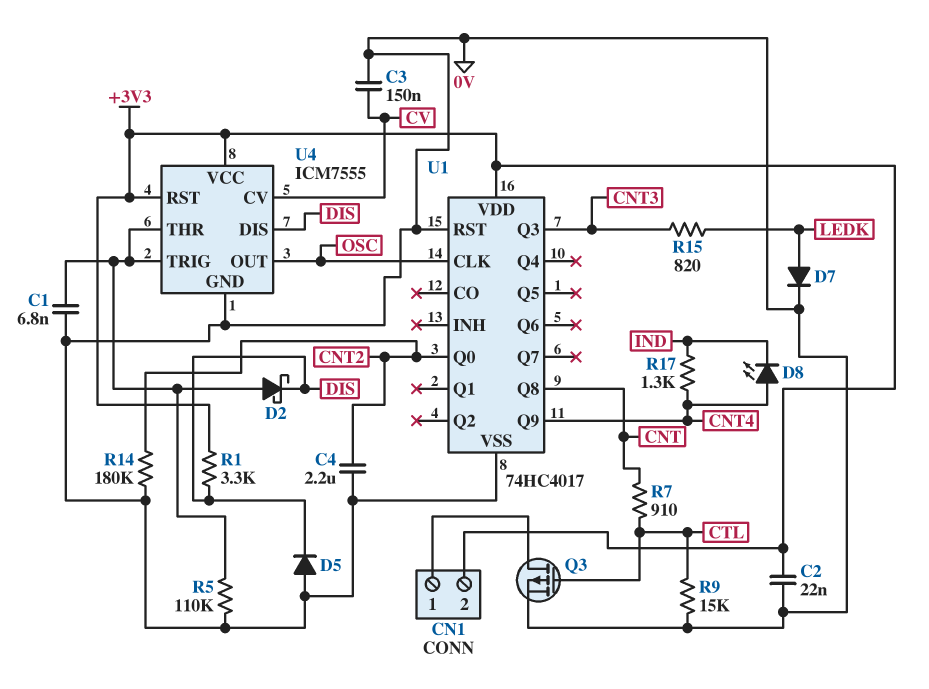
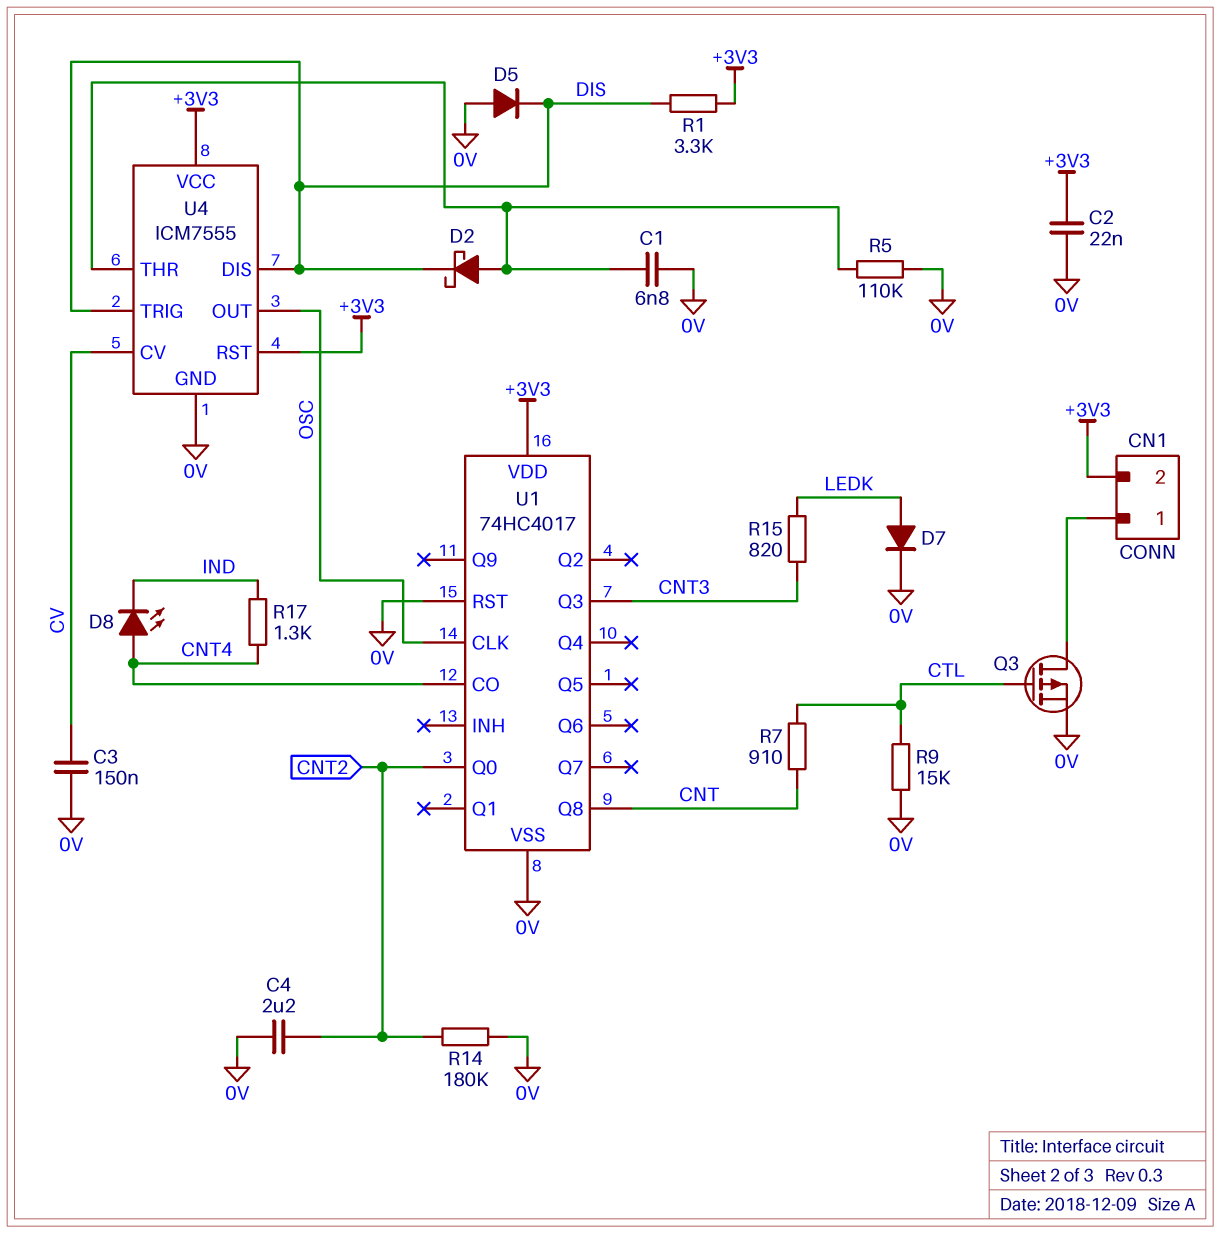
U1 pin CO: none -> CNT4
U1 pin Q9: CNT4 -> none
U4 pin TRIG: U4/THR -> DIS

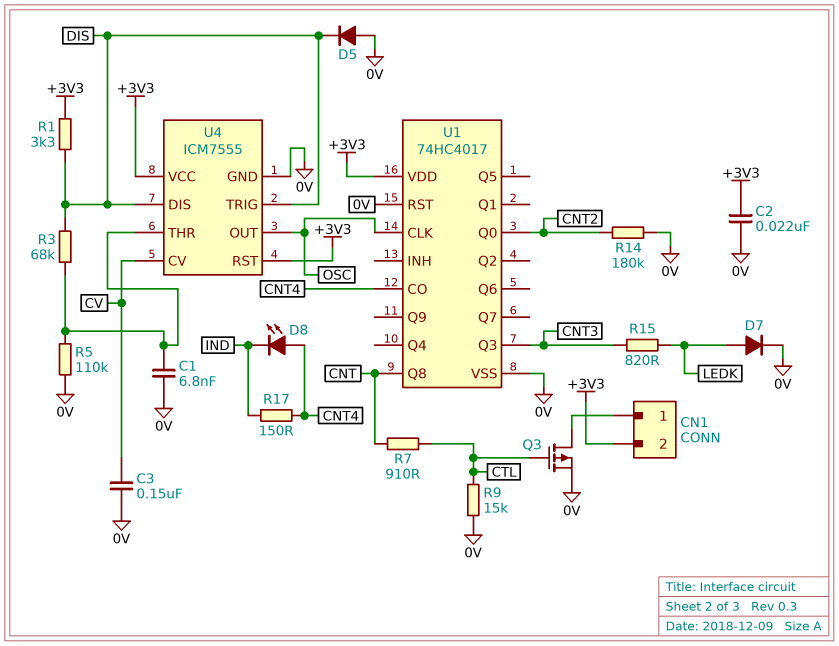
C4: 2.2uF (0V, CNT2) -> none
D2: schottky (A U4/THR, K DIS) -> none
R3: none -> 68k (DIS, U4/THR)
R17: 1.3k (CNT4, IND) -> 150 (CNT4, IND)

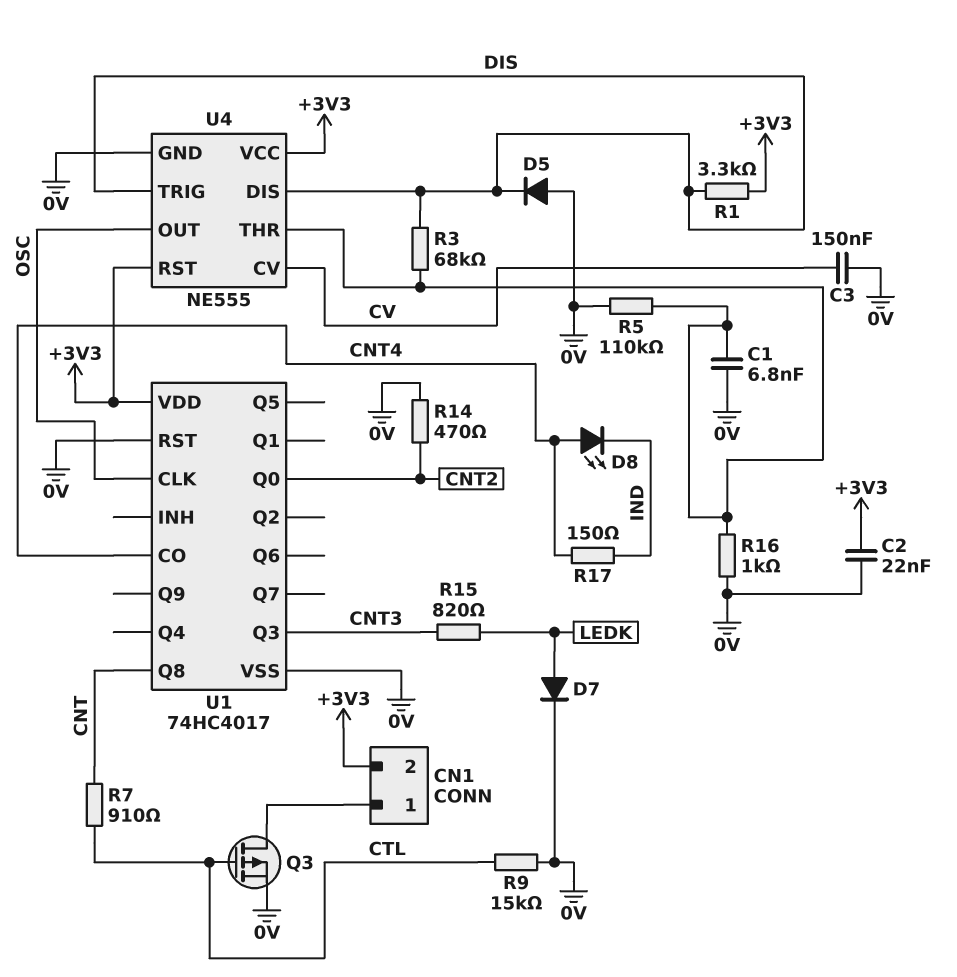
R14: 180k (0V, CNT2) -> 470 (0V, CNT2)
R16: none -> 1k (0V, U4/THR)
U4: ICM7555 -> NE555

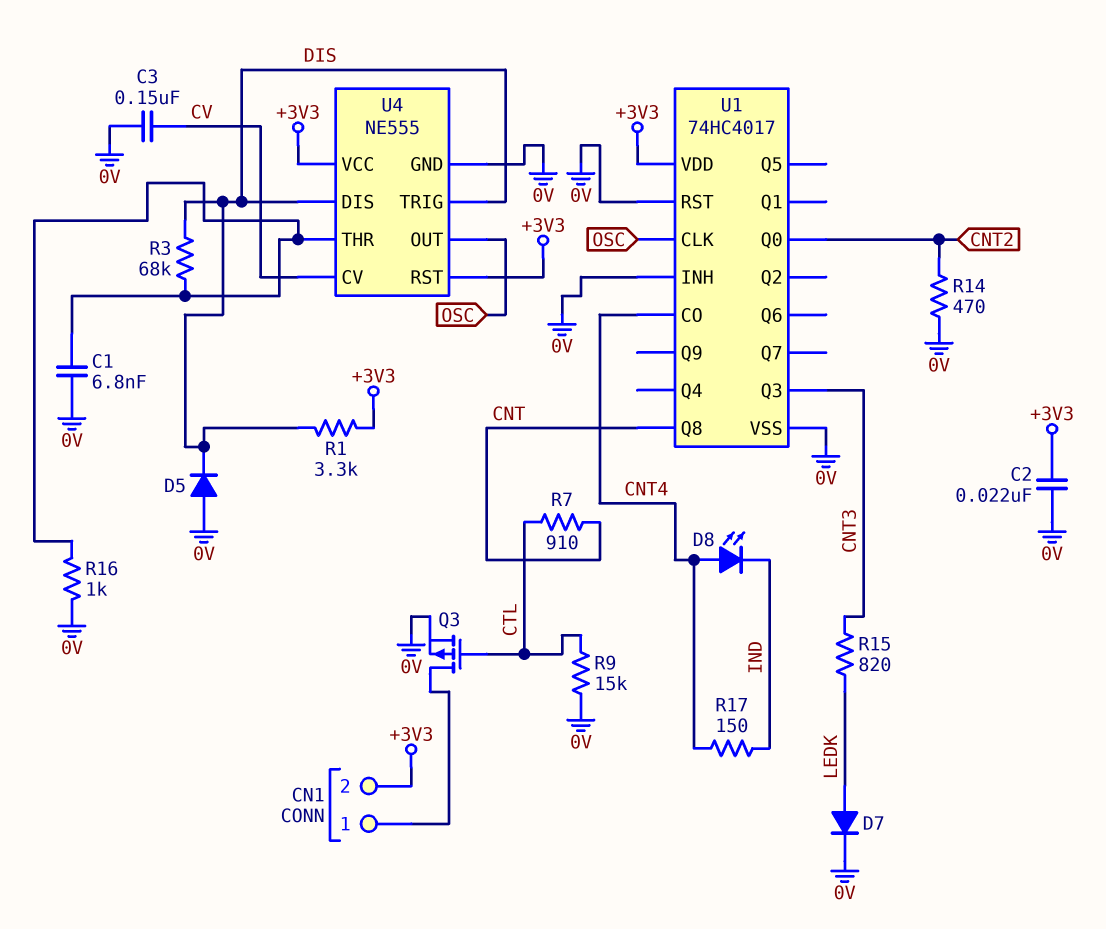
R5: 110k (0V, U4/THR) -> none
U1 pin INH: none -> 0V

